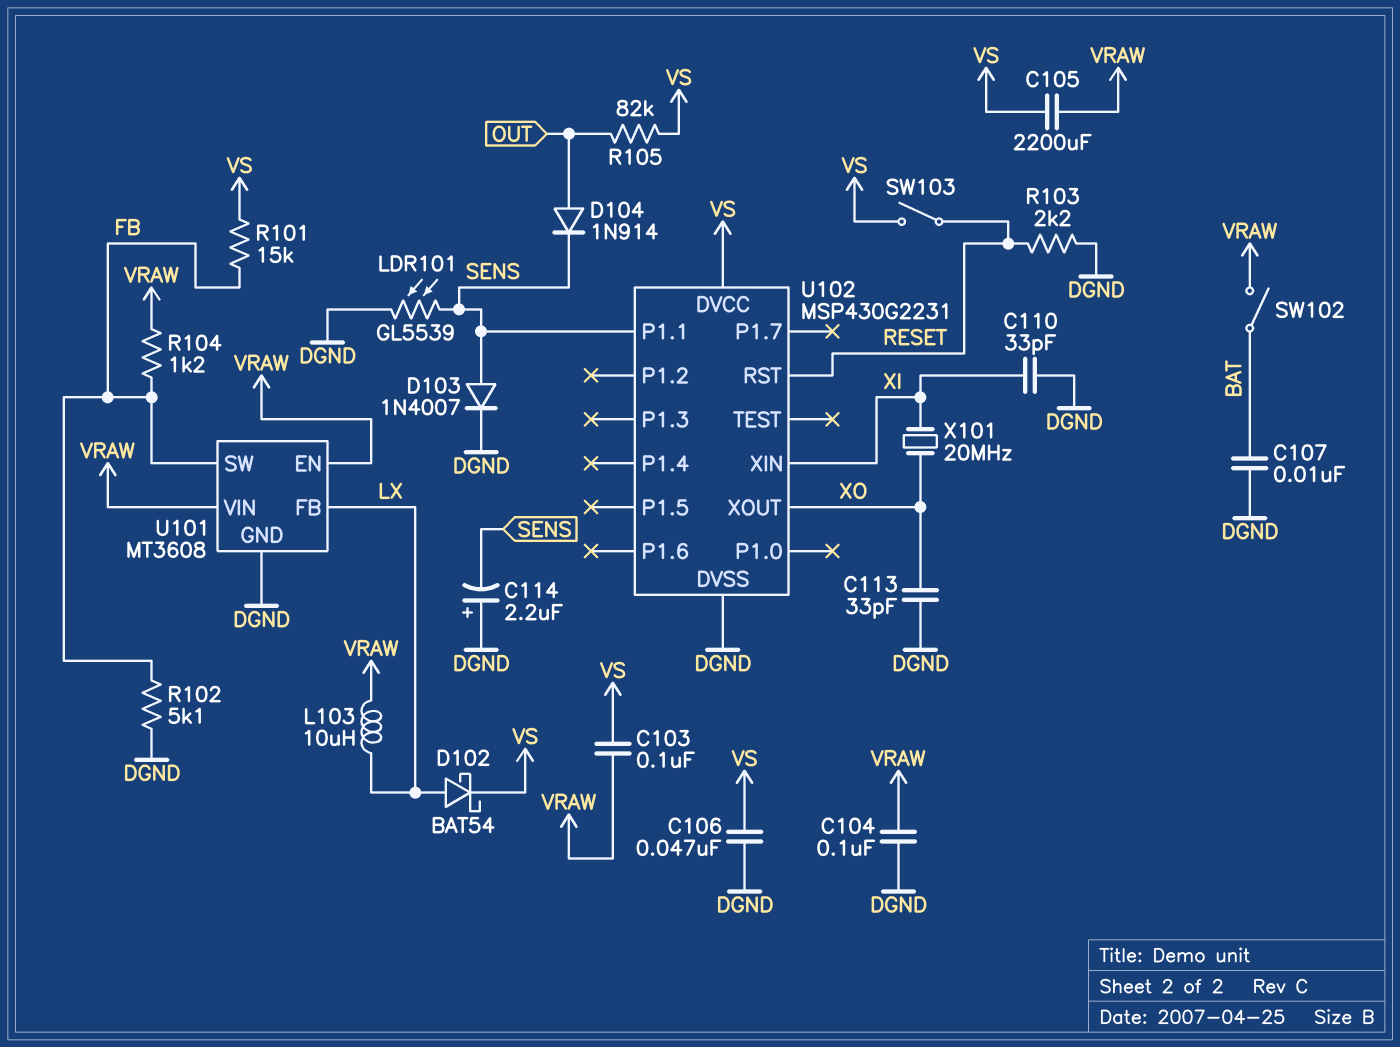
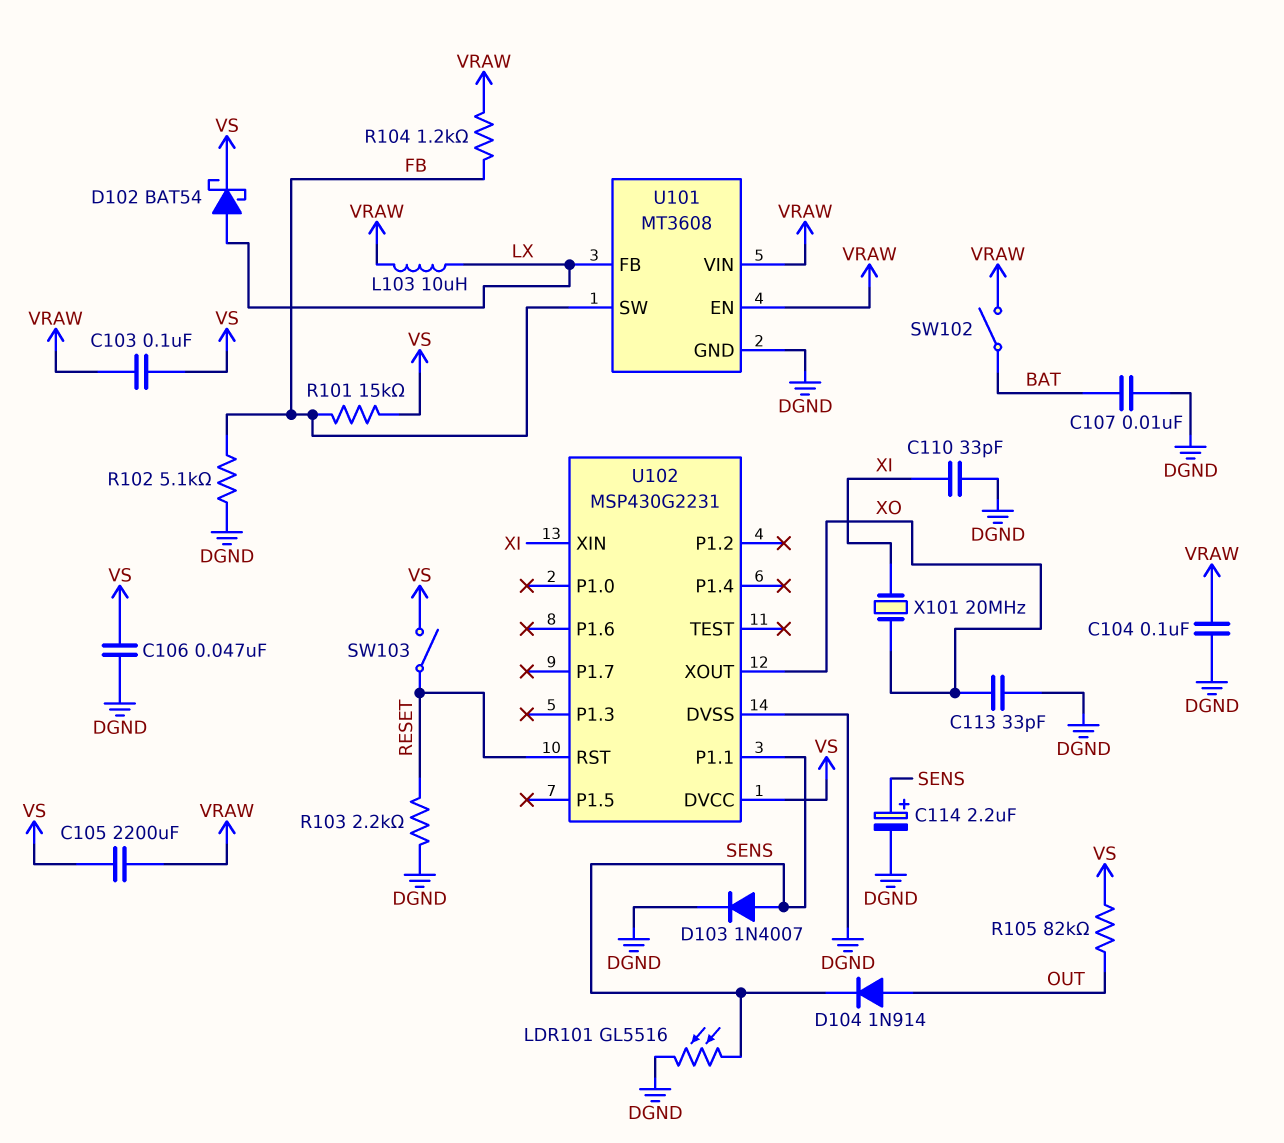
C114: 2.2uF (plus DGND, minus SENS) -> 2.2uF (plus SENS, minus DGND)
LDR101: GL5539 (DGND, SENS) -> GL5516 (DGND, SENS)

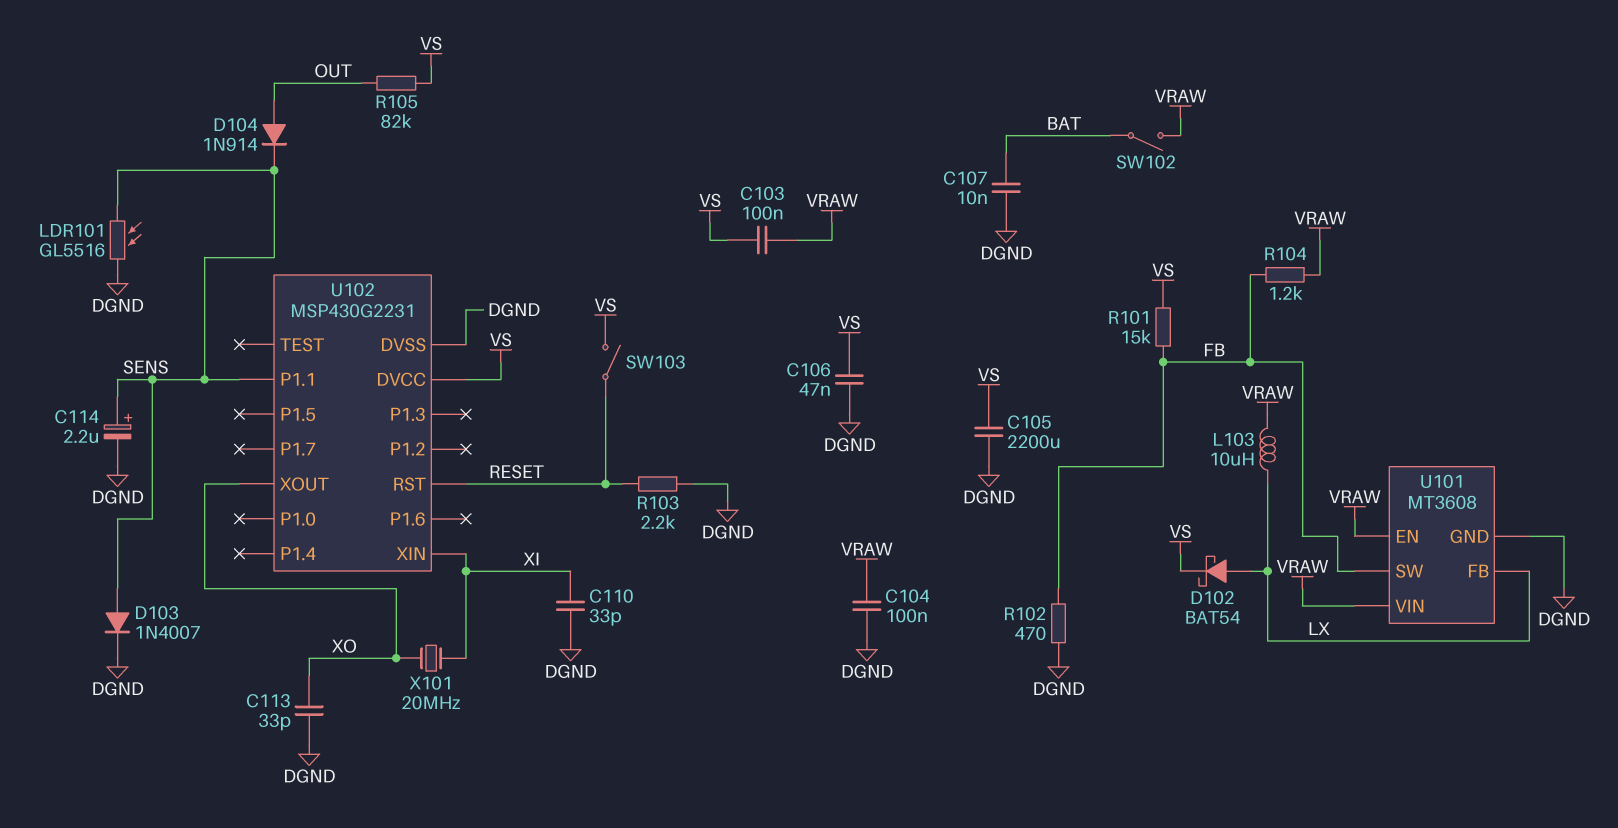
C105: 2200uF (VRAW, VS) -> 2200uF (DGND, VS)
R102: 5.1k (DGND, FB) -> 470 (DGND, FB)

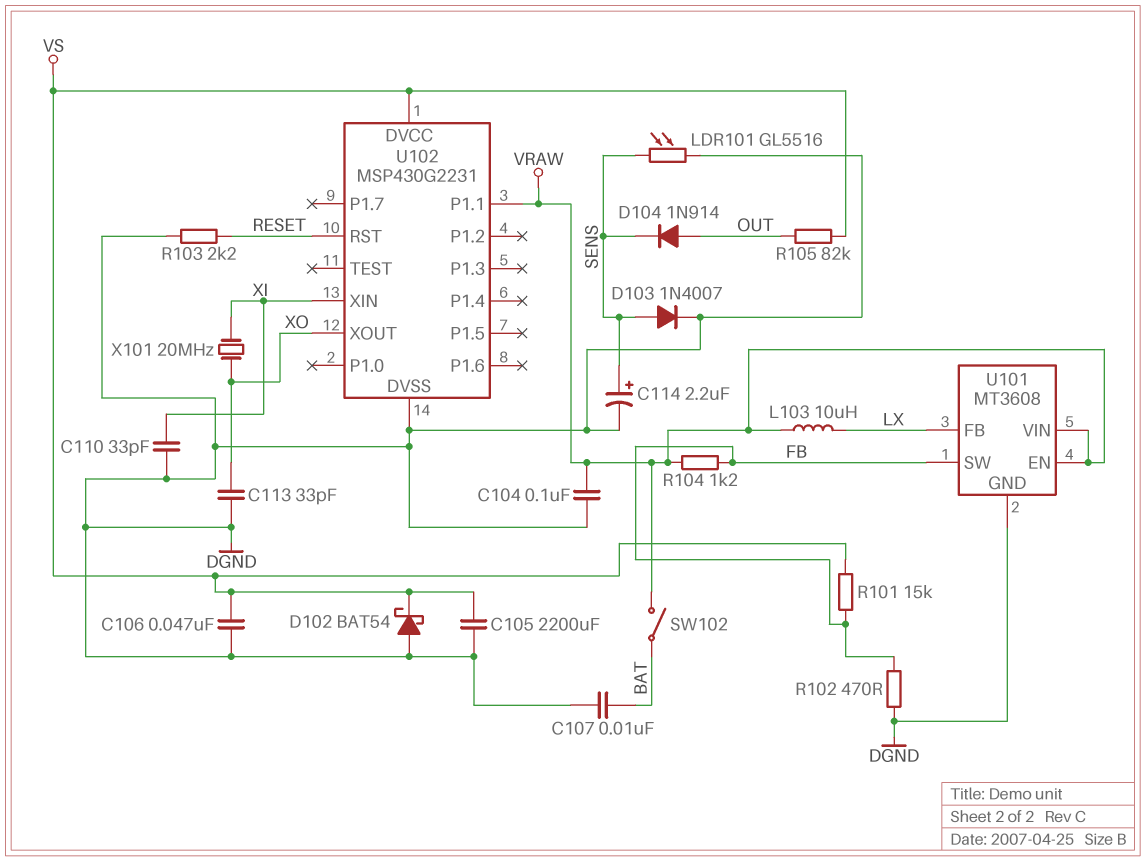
C103: 100nF (VRAW, VS) -> none
D102: schottky BAT54 (A LX, K VS) -> schottky BAT54 (A DGND, K VS)
SW103: switch (RESET, VS) -> none
U102 pin P1.1: SENS -> VRAW

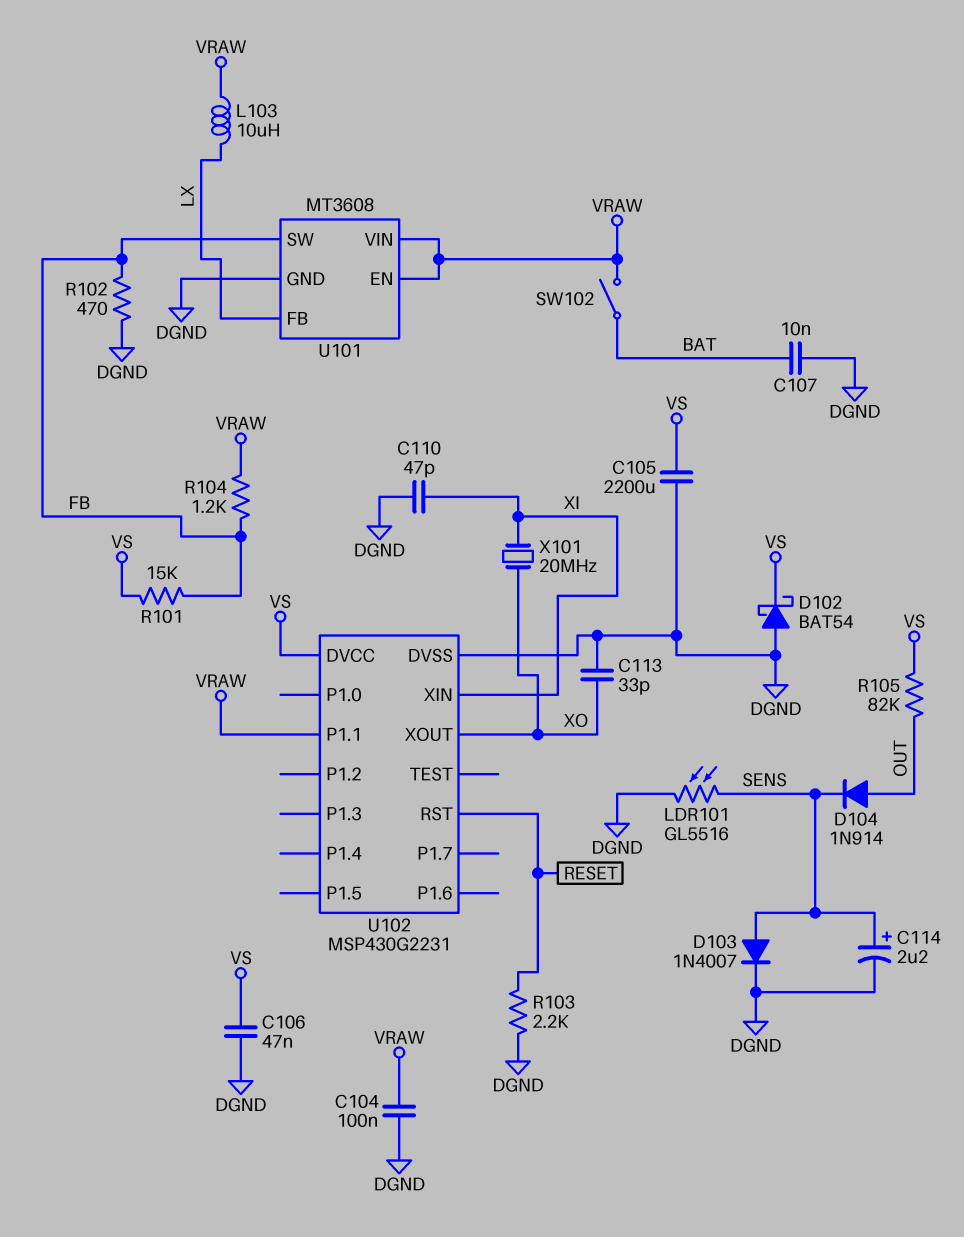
C110: 33pF (DGND, XI) -> 47pF (DGND, XI)

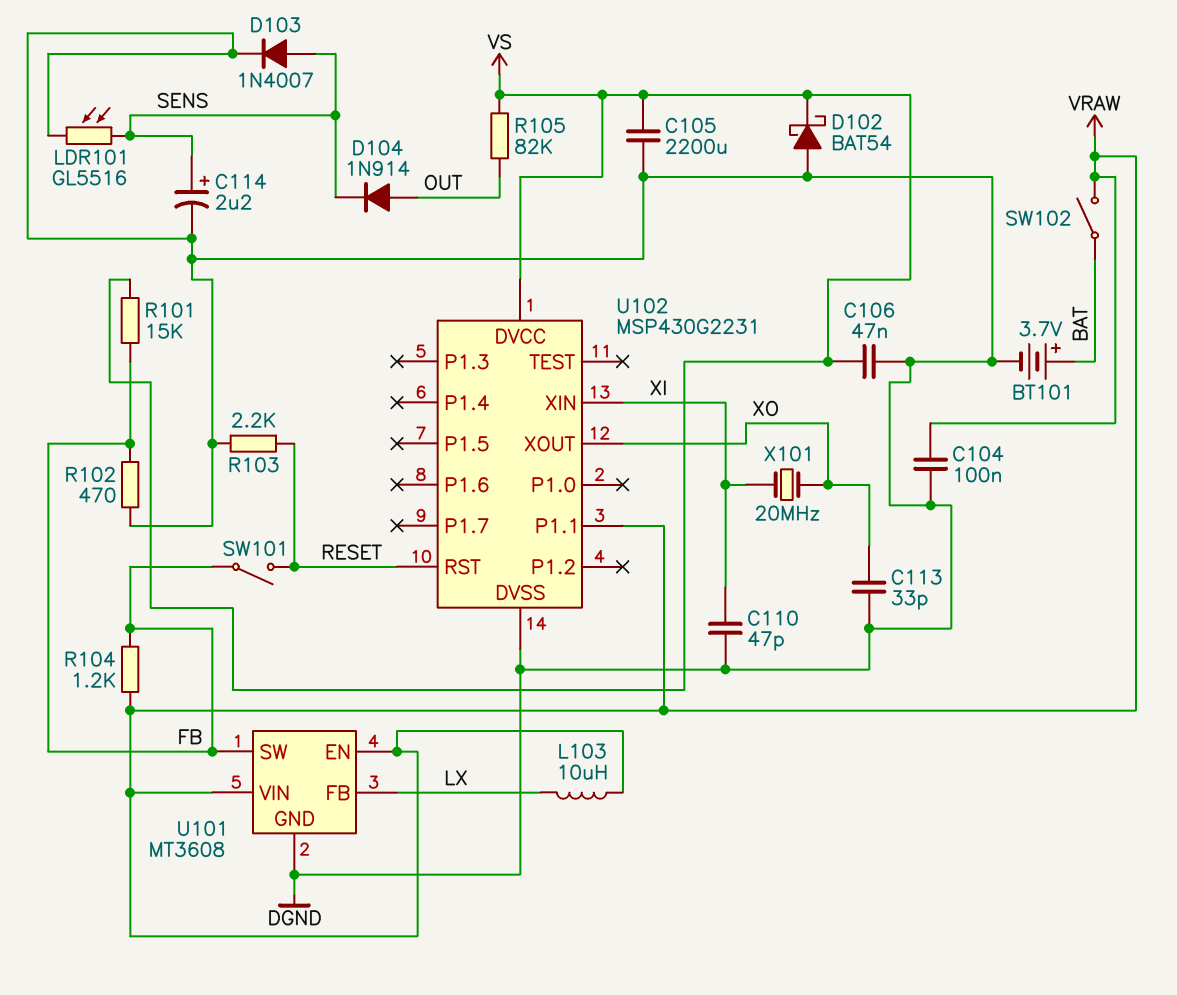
BT101: none -> 3.7V (plus BAT, minus DGND)
C107: 10nF (BAT, DGND) -> none
SW101: none -> switch (FB, RESET)

